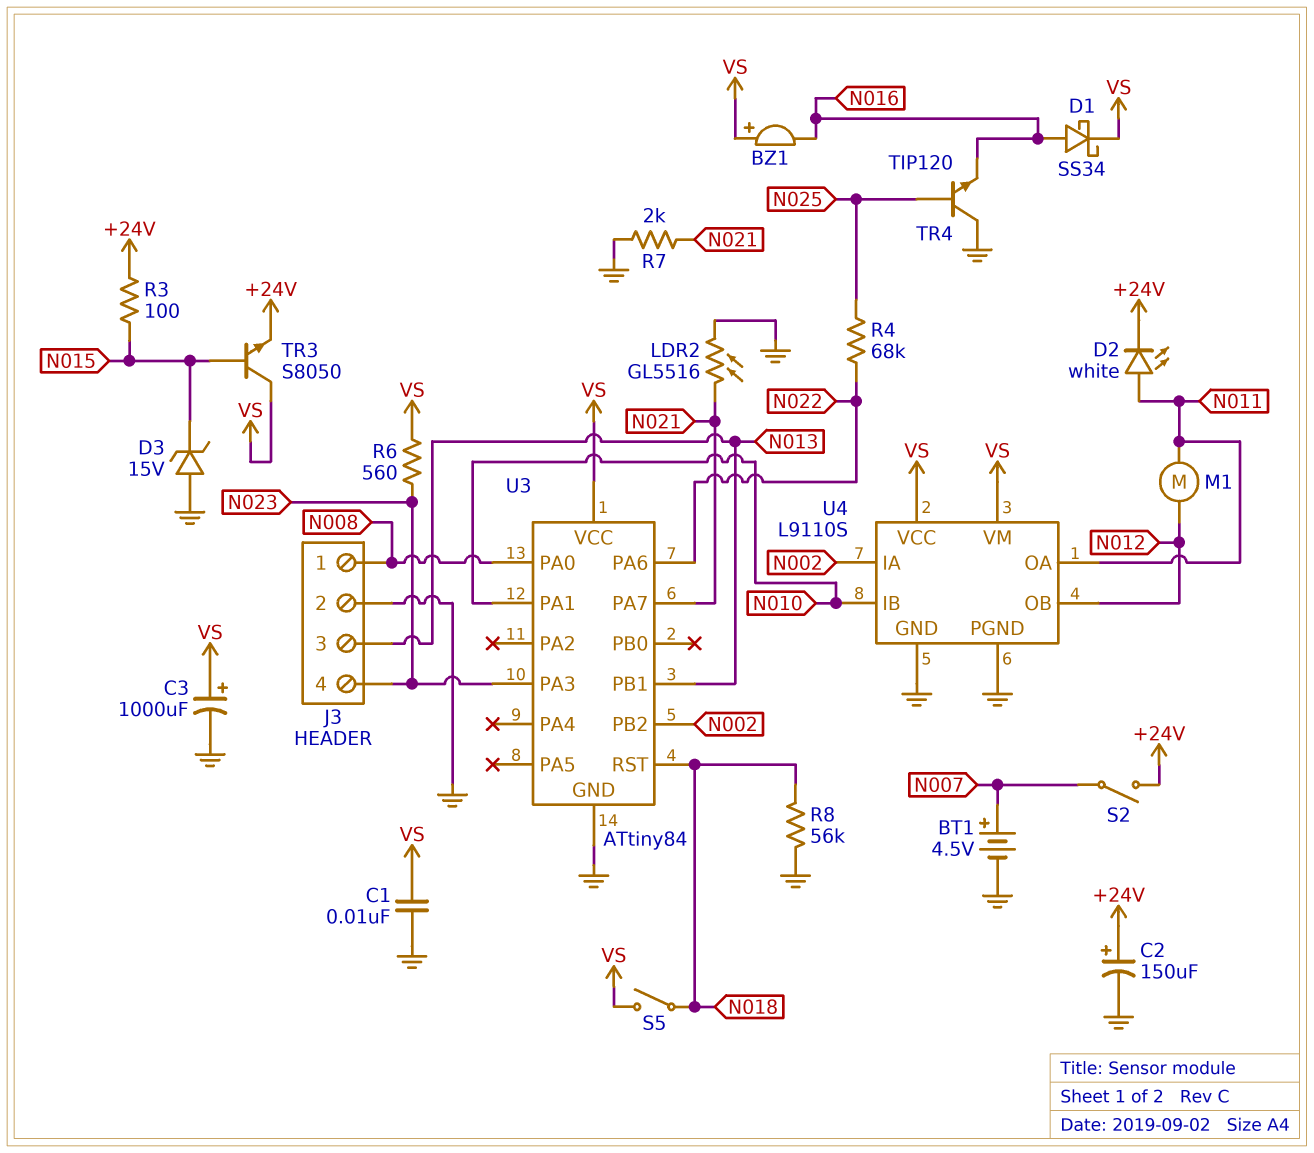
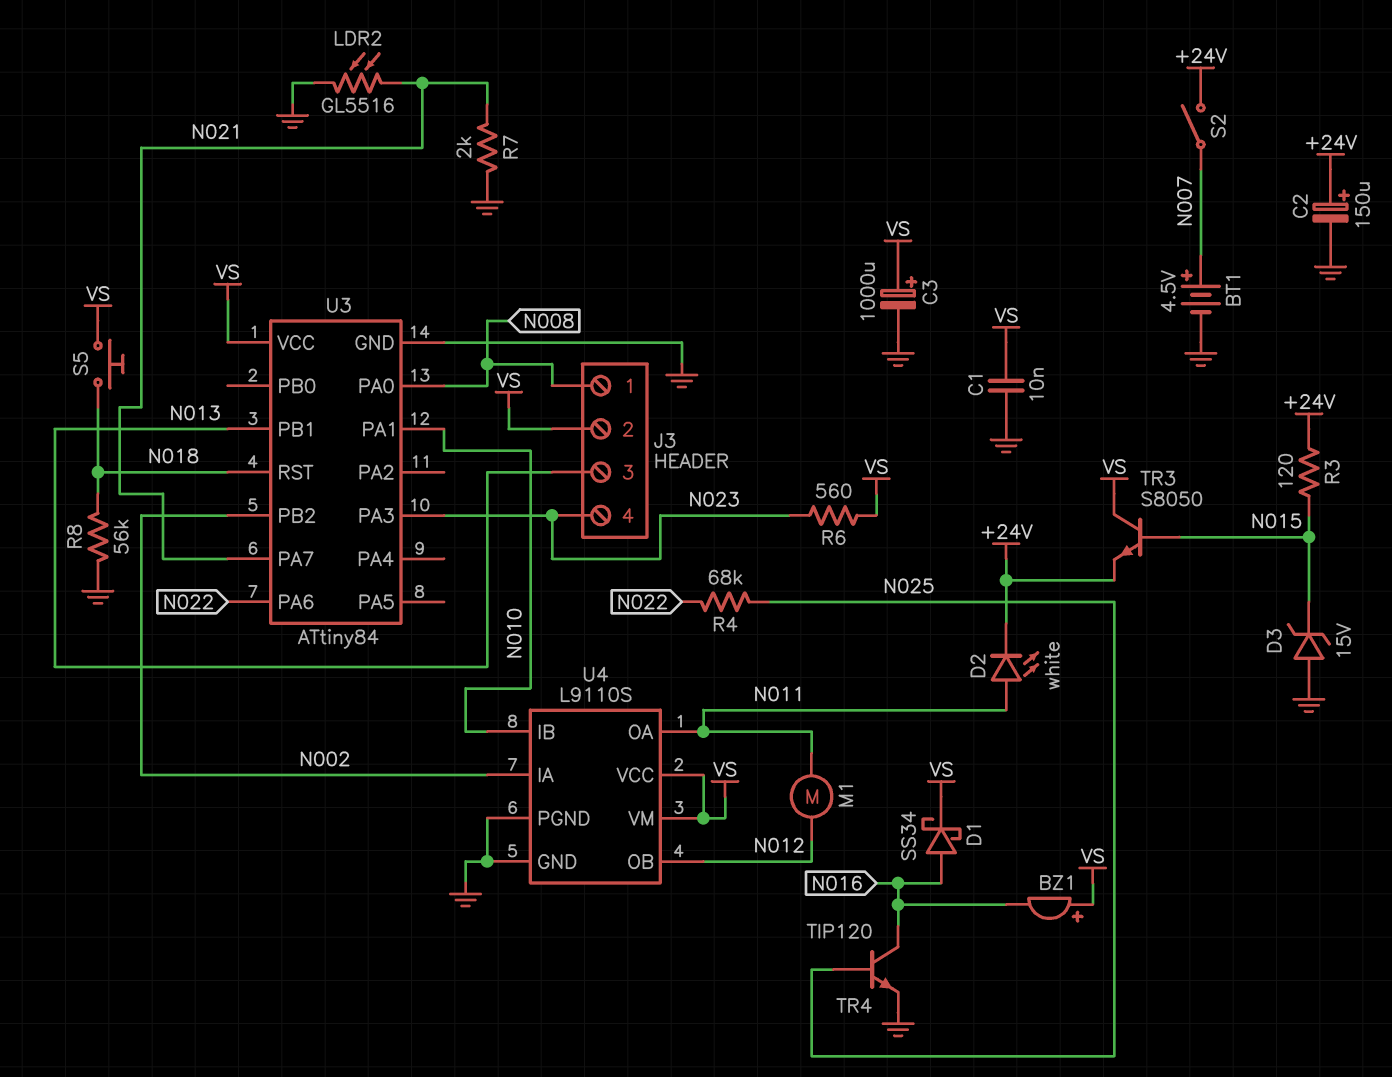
J3 pin 2: GND -> VS
R3: 100 (+24V, N015) -> 120 (+24V, N015)
S5: switch (N018, VS) -> button (N018, VS)
TR4: NPN TIP120 (B N025, C GND, E N016) -> NPN TIP120 (B N025, C N016, E GND)

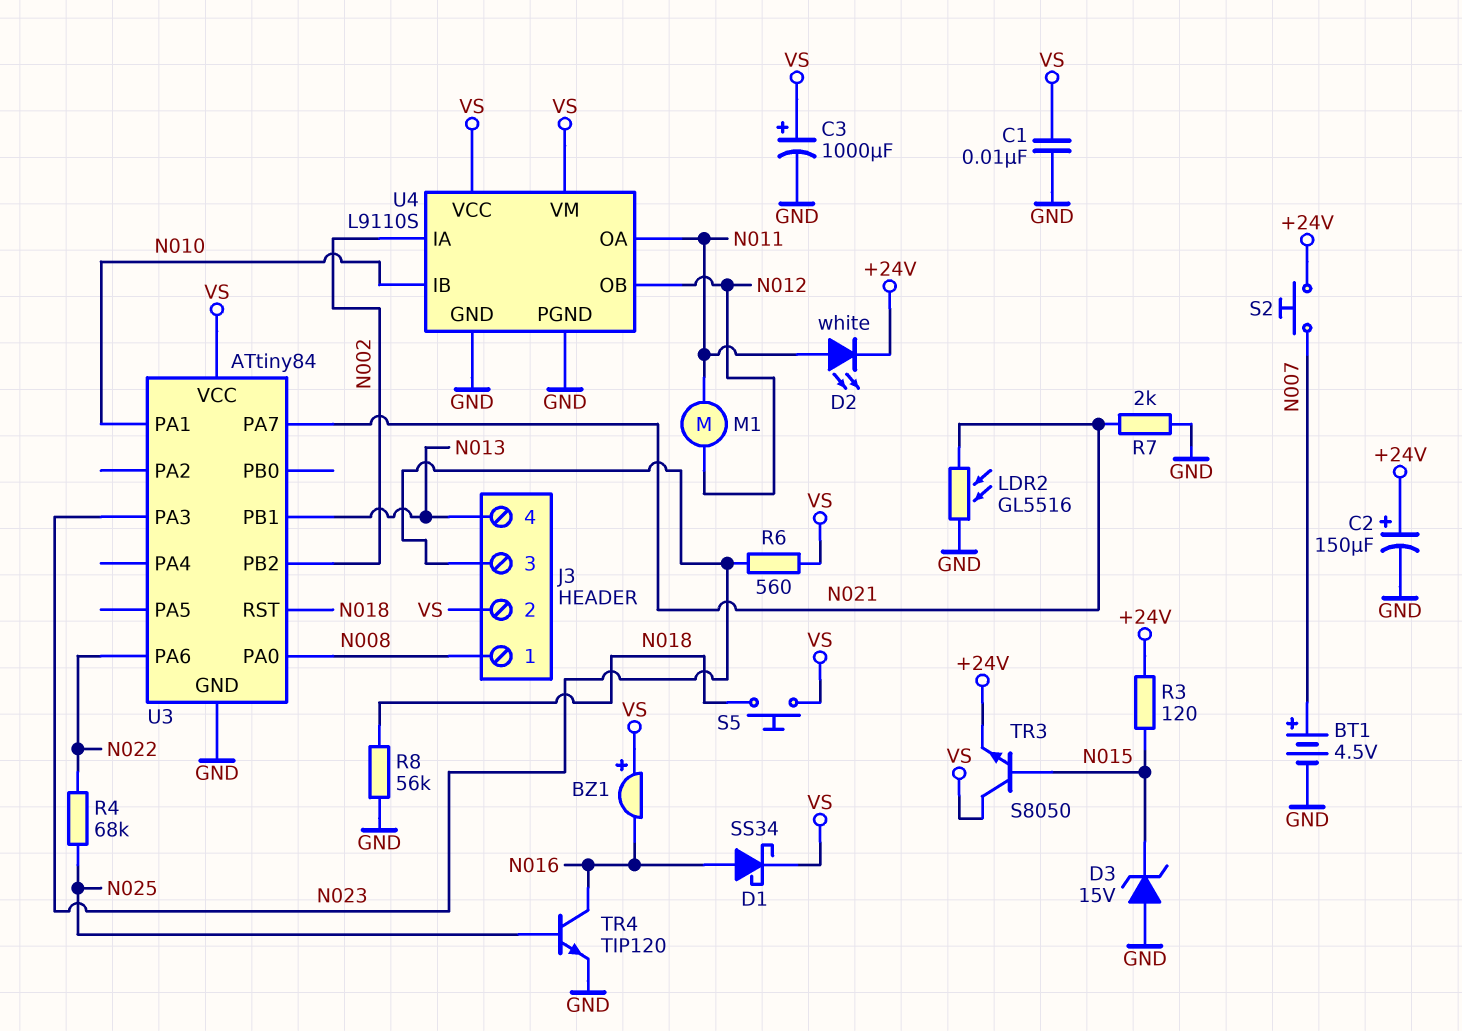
J3 pin 3: N013 -> N023
J3 pin 4: N023 -> N013
S2: switch (+24V, N007) -> button (+24V, N007)

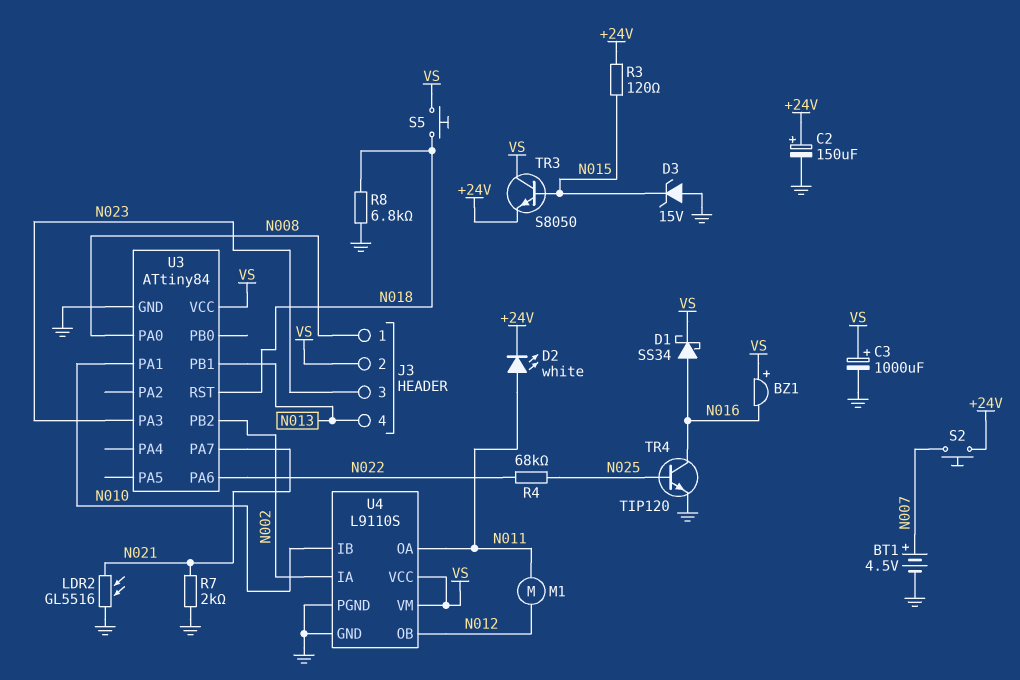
C1: 10nF (GND, VS) -> none
R6: 560 (N023, VS) -> none
R8: 56k (GND, N018) -> 6.8k (GND, N018)

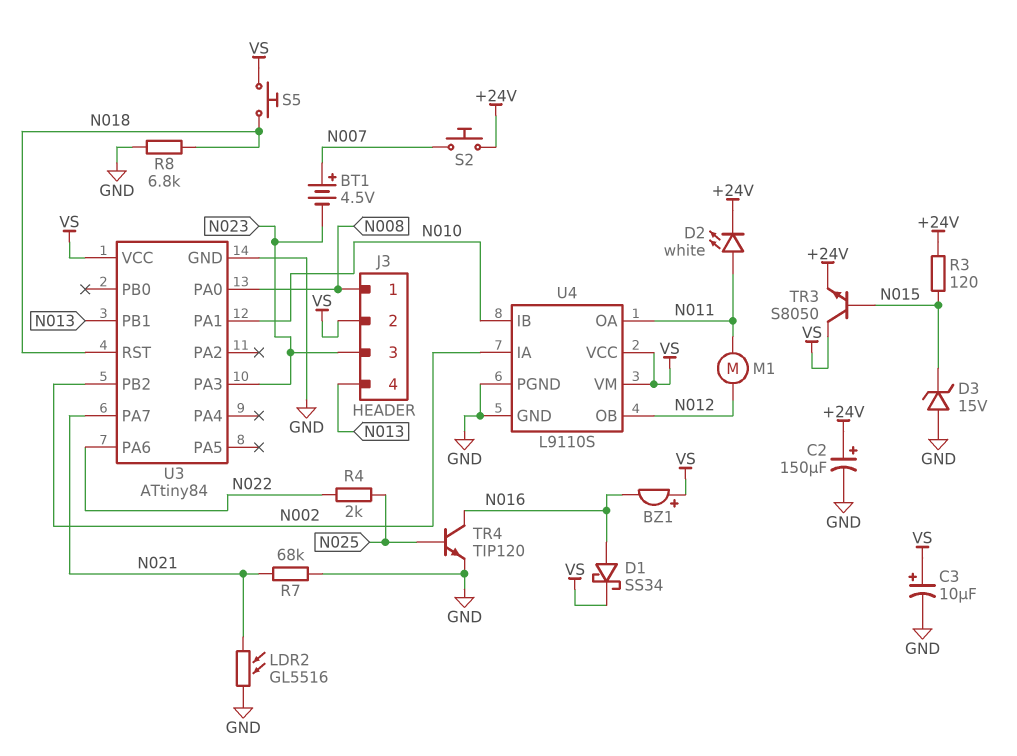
BT1: 4.5V (plus N007, minus GND) -> 4.5V (plus N007, minus N023)
C3: 1000uF (plus VS, minus GND) -> 10uF (plus VS, minus GND)
R4: 68k (N022, N025) -> 2k (N022, N025)
R7: 2k (GND, N021) -> 68k (GND, N021)

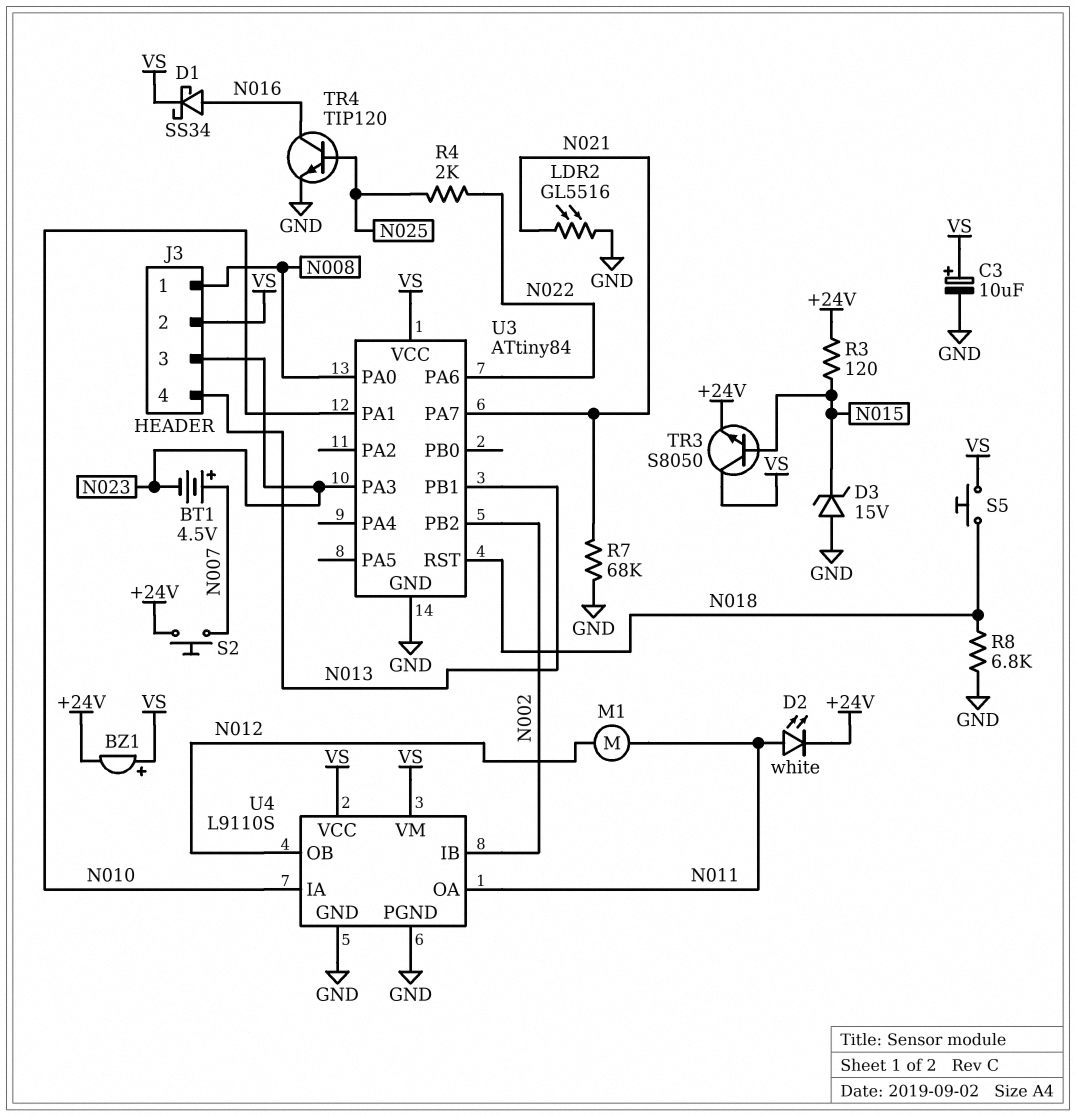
BZ1: buzzer (plus VS, minus N016) -> buzzer (plus VS, minus +24V)
C2: 150uF (plus +24V, minus GND) -> none
U4 pin IA: N002 -> N010
U4 pin IB: N010 -> N002

